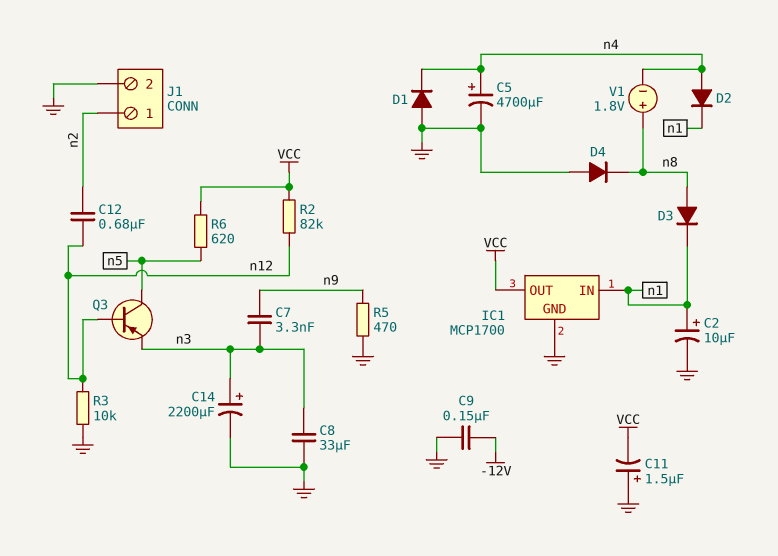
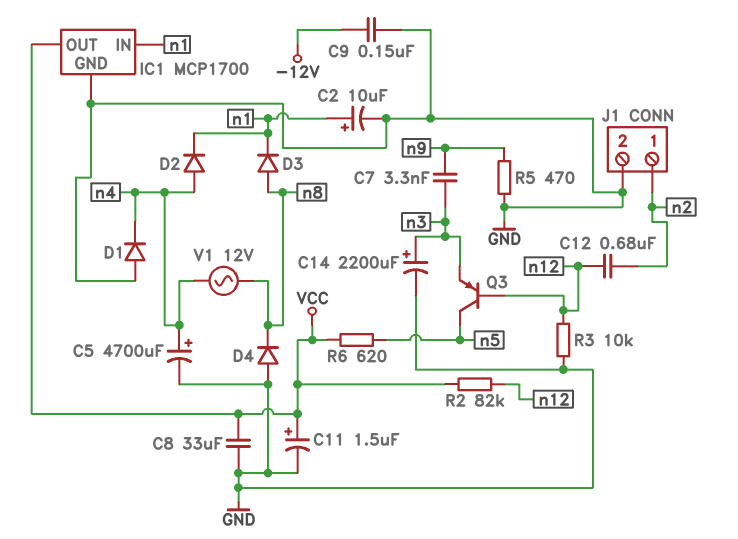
C8: 33uF (GND, n3) -> 33uF (GND, VCC)
C11: 1.5uF (plus GND, minus VCC) -> 1.5uF (plus VCC, minus GND)
V1: 1.8V (plus n8, minus n4) -> AC 12V (n4, n8)

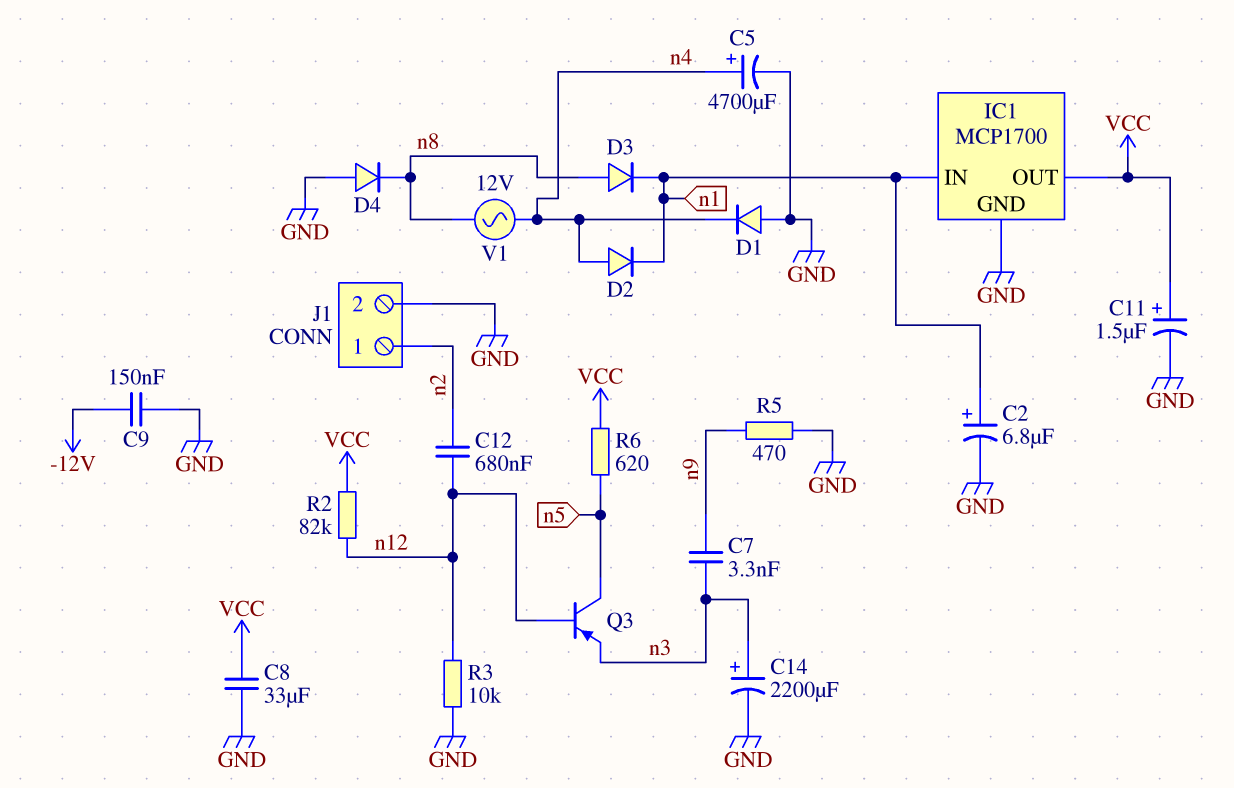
C2: 10uF (plus n1, minus GND) -> 6.8uF (plus n1, minus GND)

